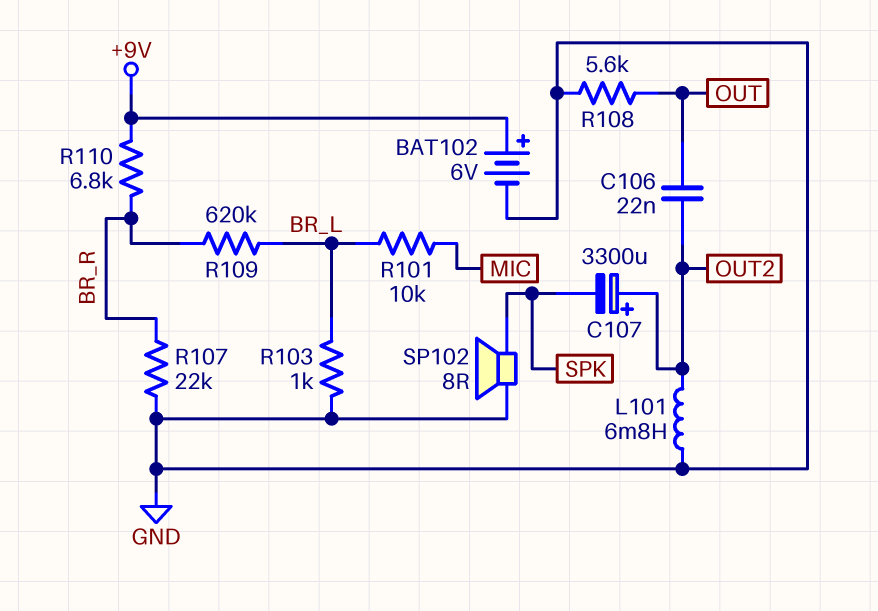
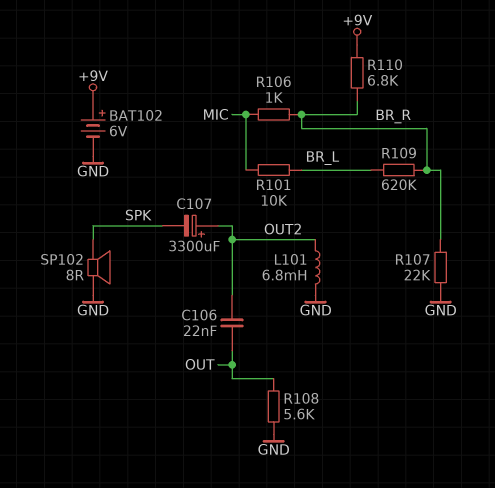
R103: 1k (BR_L, GND) -> none
R106: none -> 1k (BR_R, MIC)

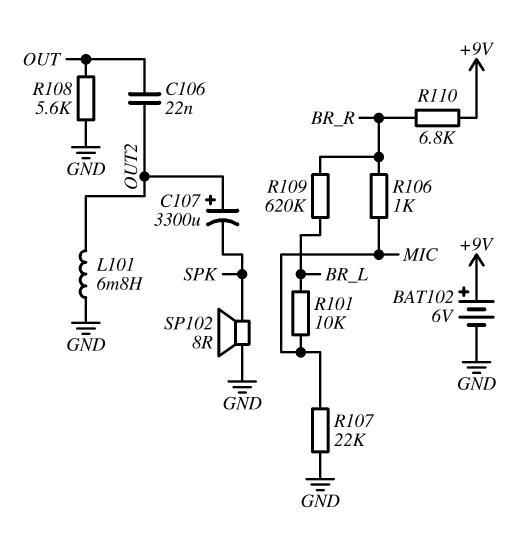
R107: 22k (BR_R, GND) -> 22k (GND, MIC)

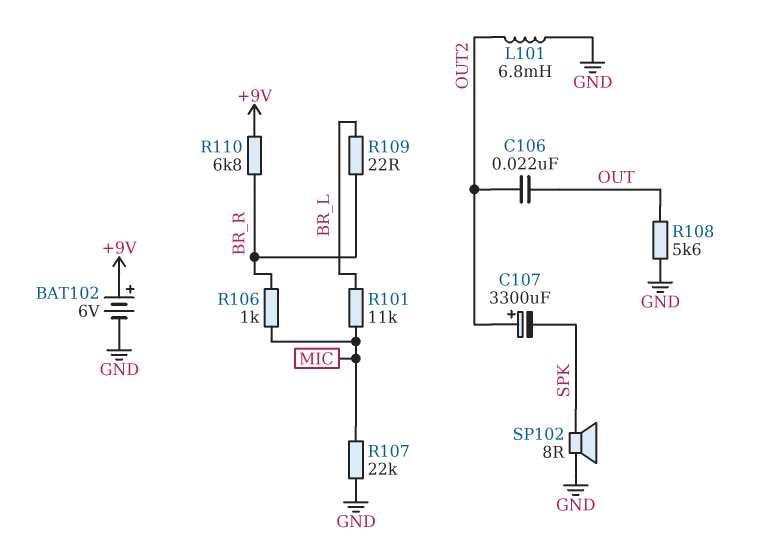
R101: 10k (BR_L, MIC) -> 11k (BR_L, MIC)
R109: 620k (BR_L, BR_R) -> 22 (BR_L, BR_R)

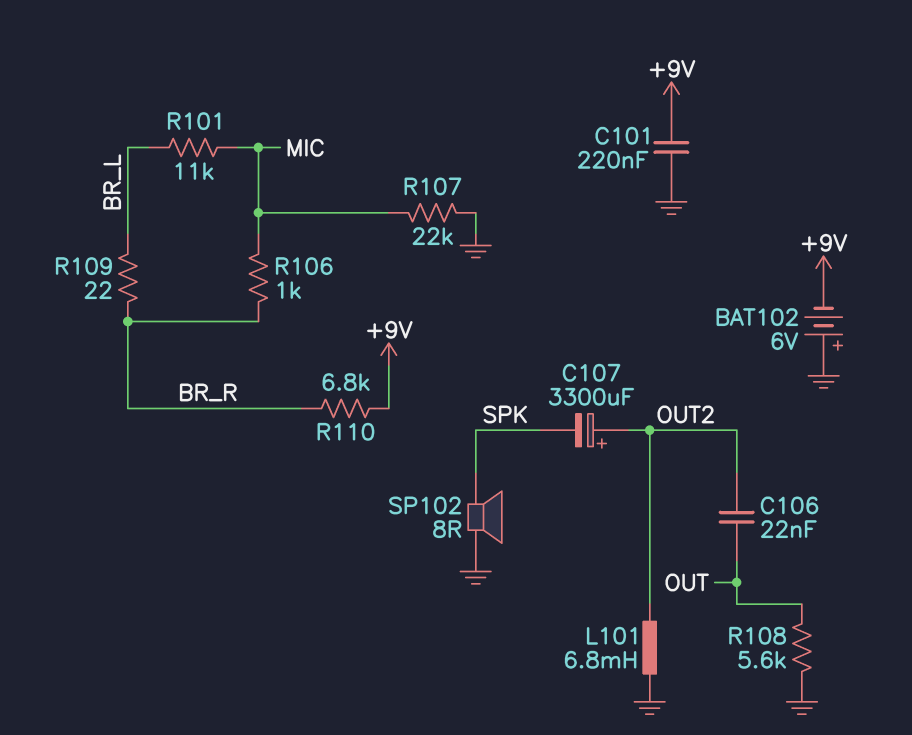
BAT102: 6V (plus +9V, minus GND) -> 6V (plus GND, minus +9V)
C101: none -> 220nF (+9V, GND)

